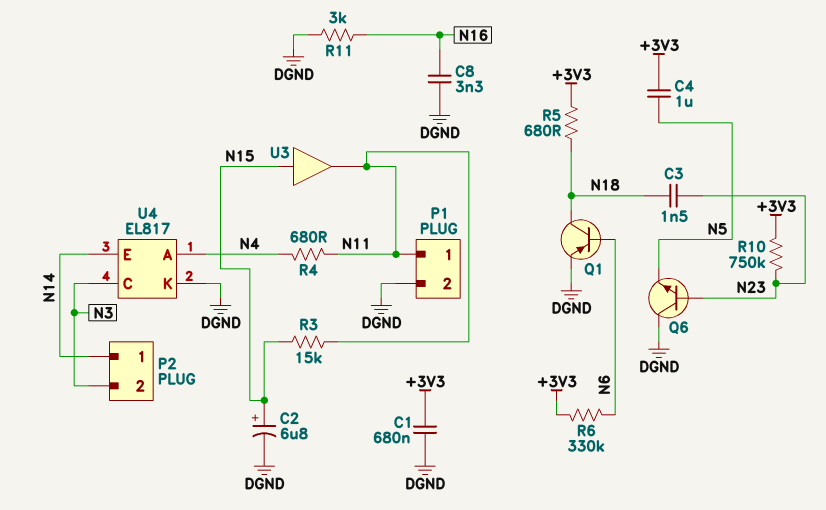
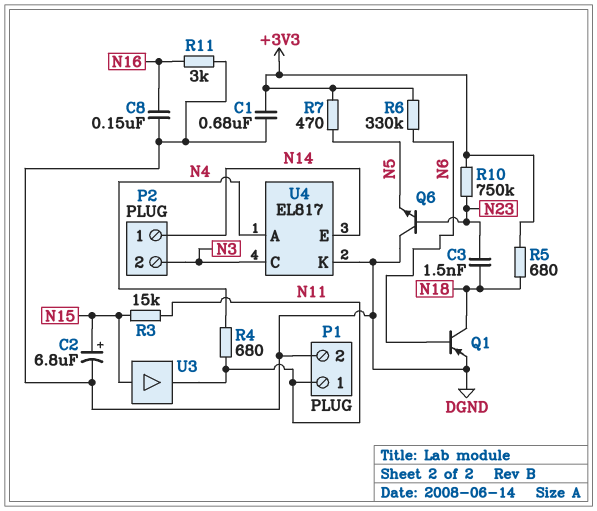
C4: 1uF (+3V3, N5) -> none
C8: 3.3nF (DGND, N16) -> 150nF (DGND, N16)
R7: none -> 470 (+3V3, N5)

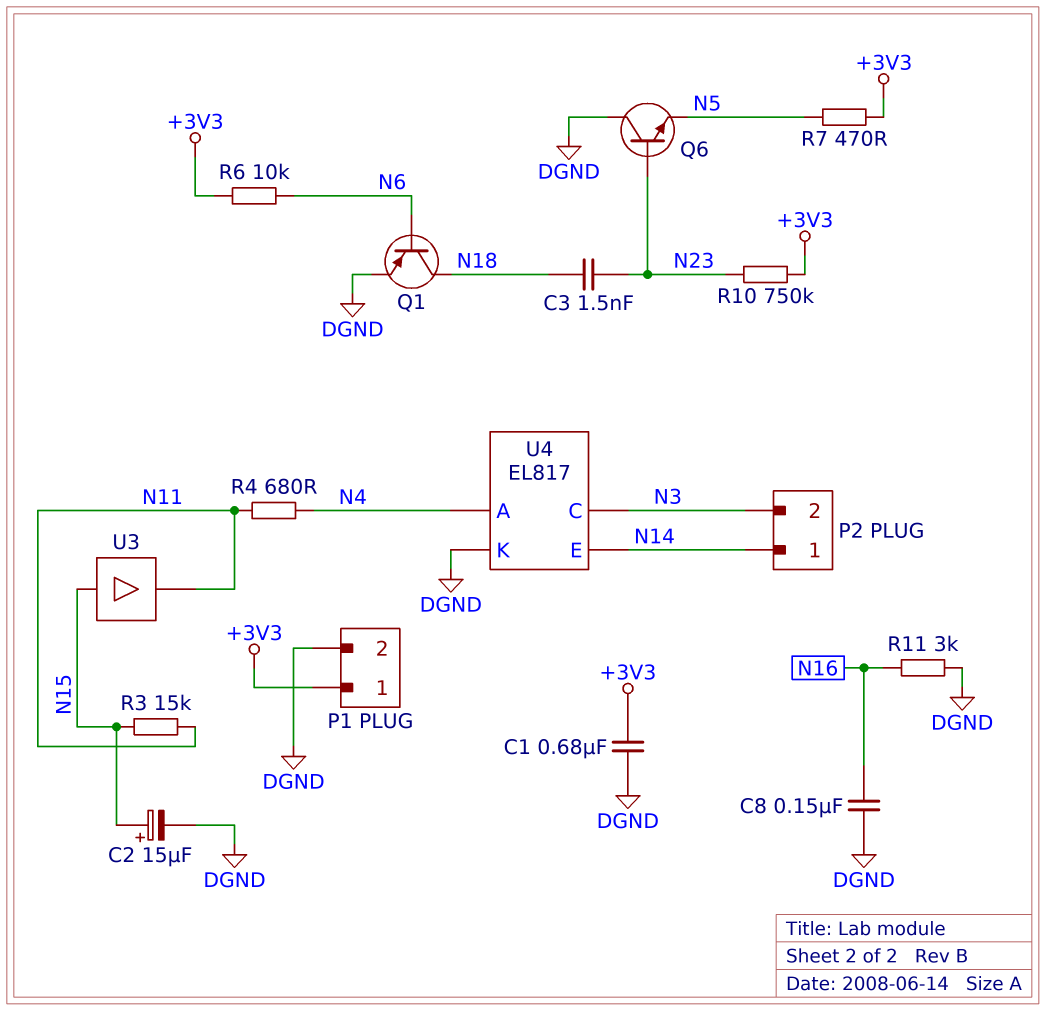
C2: 6.8uF (plus N15, minus DGND) -> 15uF (plus N15, minus DGND)
P1 pin 1: N11 -> +3V3
R5: 680 (+3V3, N18) -> none
R6: 330k (+3V3, N6) -> 10k (+3V3, N6)

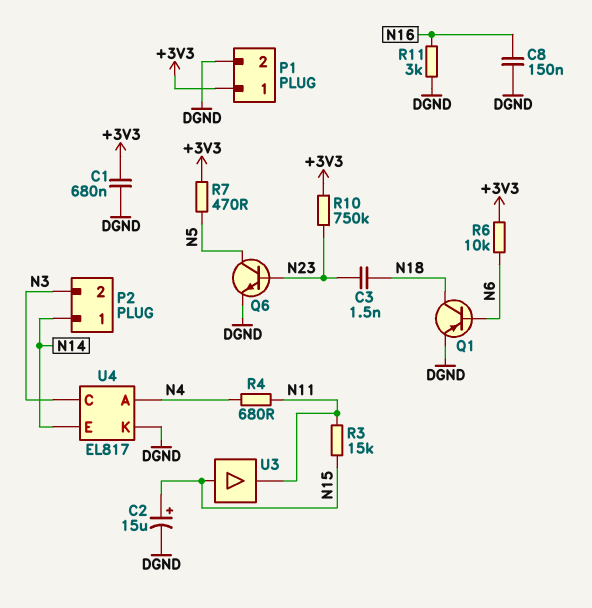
Q6: NPN (B N23, C DGND, E N5) -> NPN (B N23, C N5, E DGND)

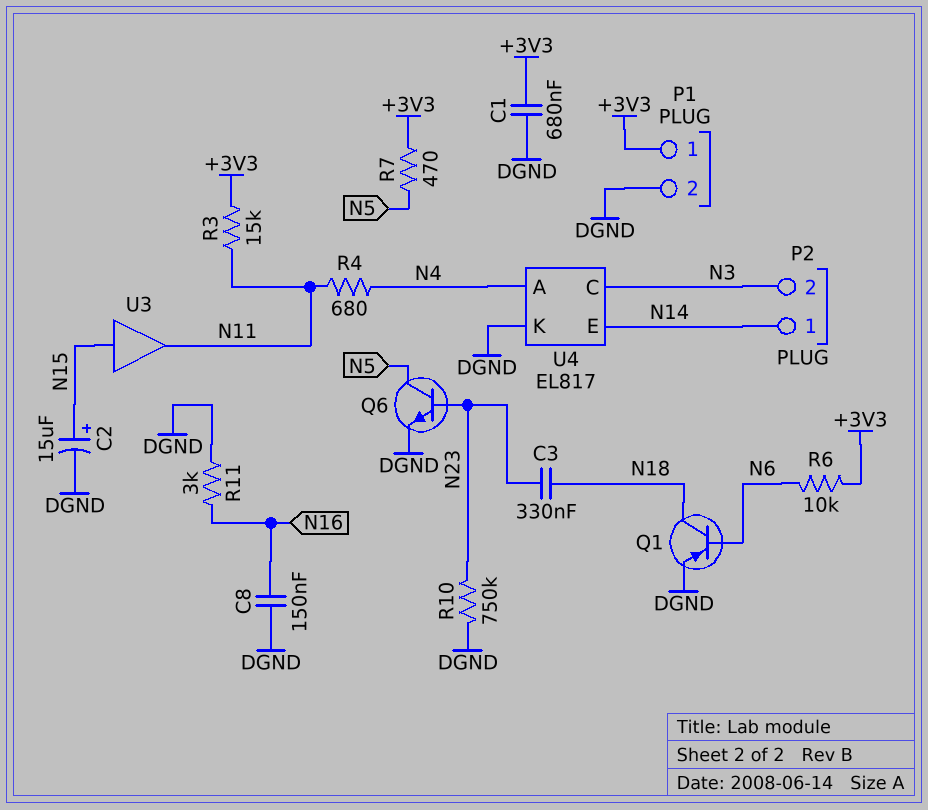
C3: 1.5nF (N18, N23) -> 330nF (N18, N23)
R3: 15k (N11, N15) -> 15k (+3V3, N11)
R10: 750k (+3V3, N23) -> 750k (DGND, N23)

